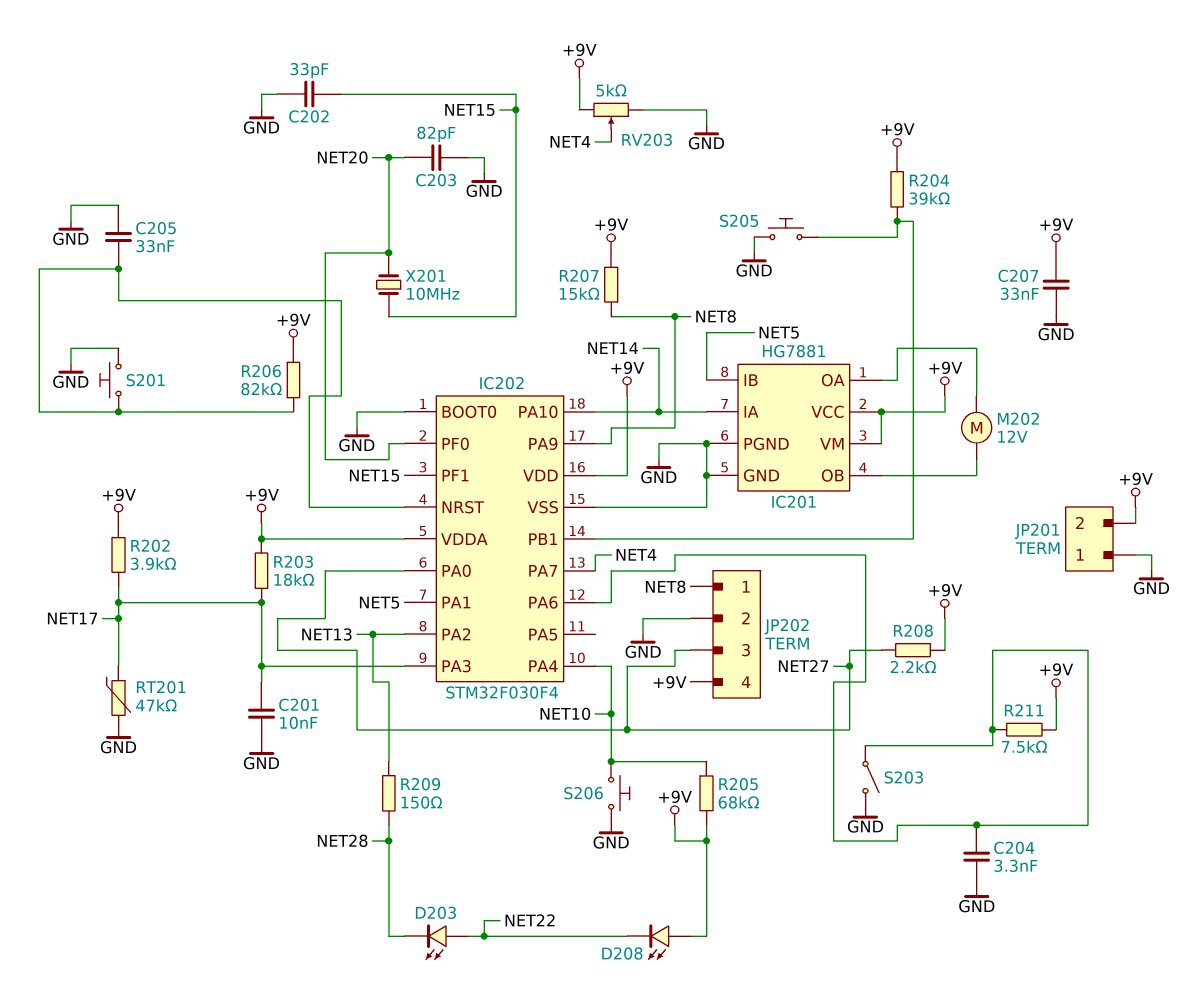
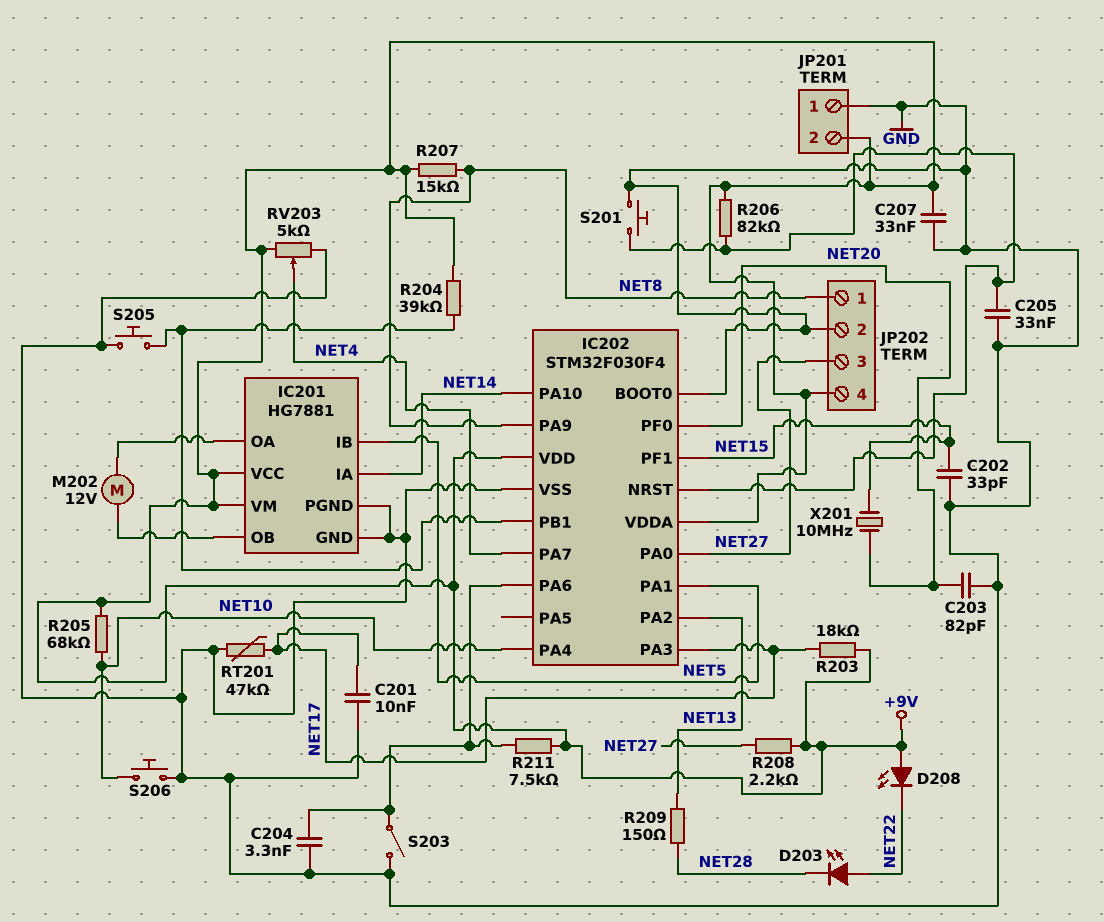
R202: 3.9k (+9V, NET17) -> none

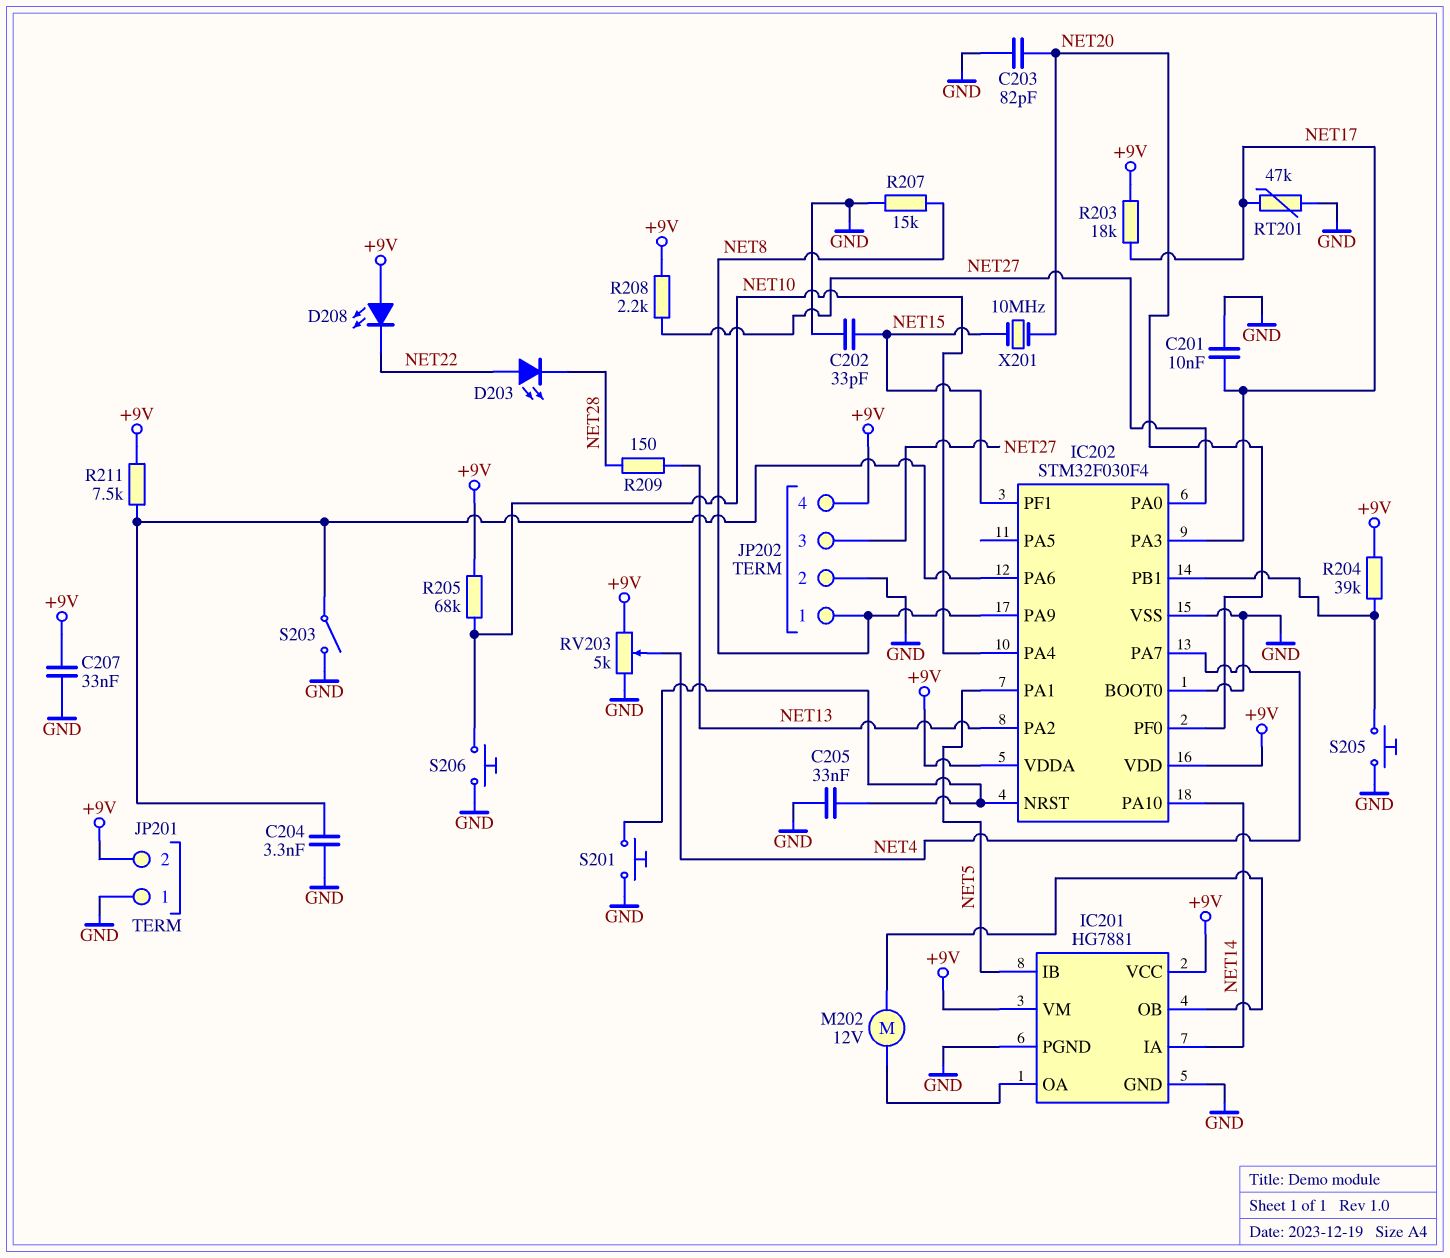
R206: 82k (+9V, IC202/NRST) -> none
R207: 15k (+9V, NET8) -> 15k (GND, NET8)

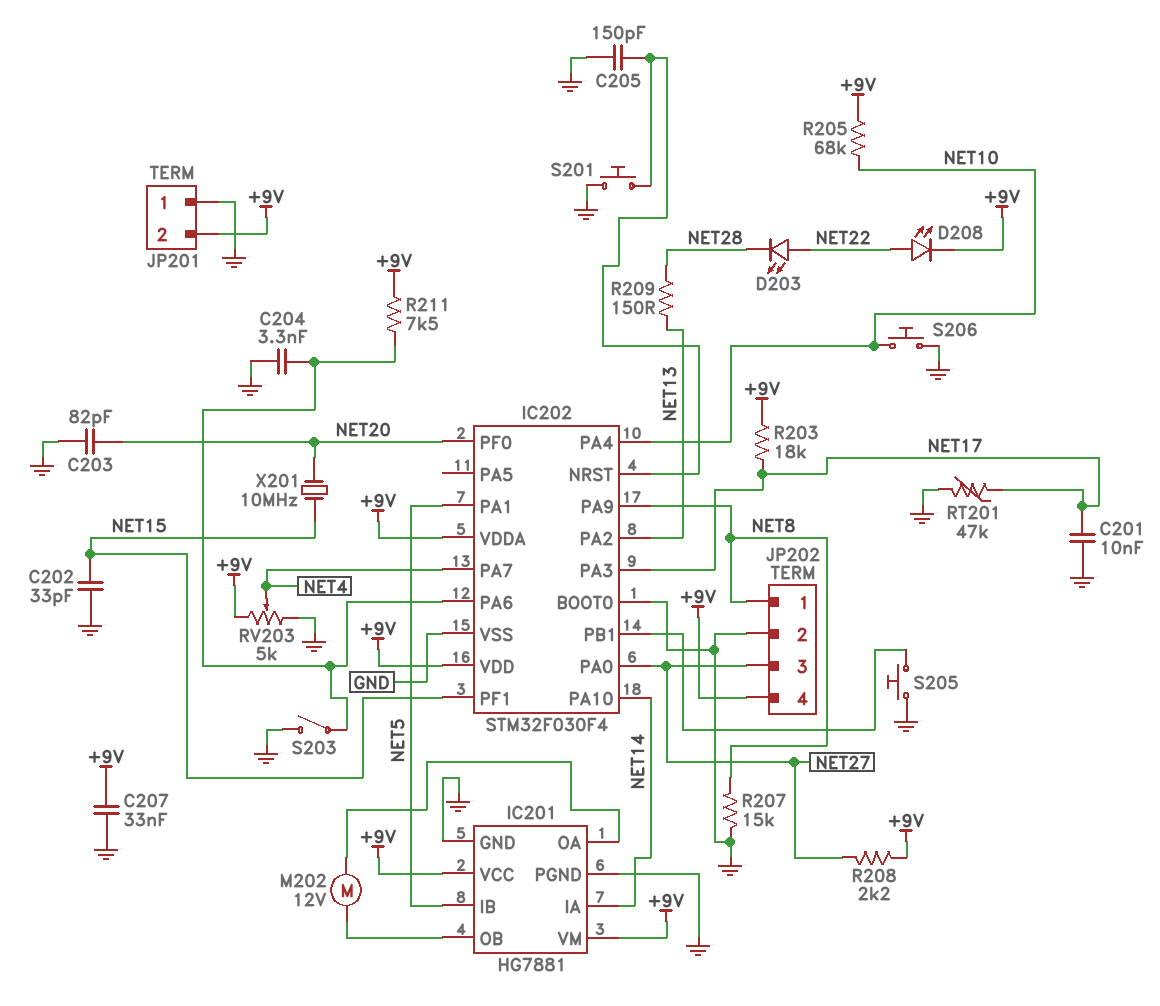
C205: 33nF (GND, IC202/NRST) -> 150pF (GND, IC202/NRST)
D208: LED (A +9V, K NET22) -> LED (A NET22, K +9V)
R204: 39k (+9V, IC202/PB1) -> none

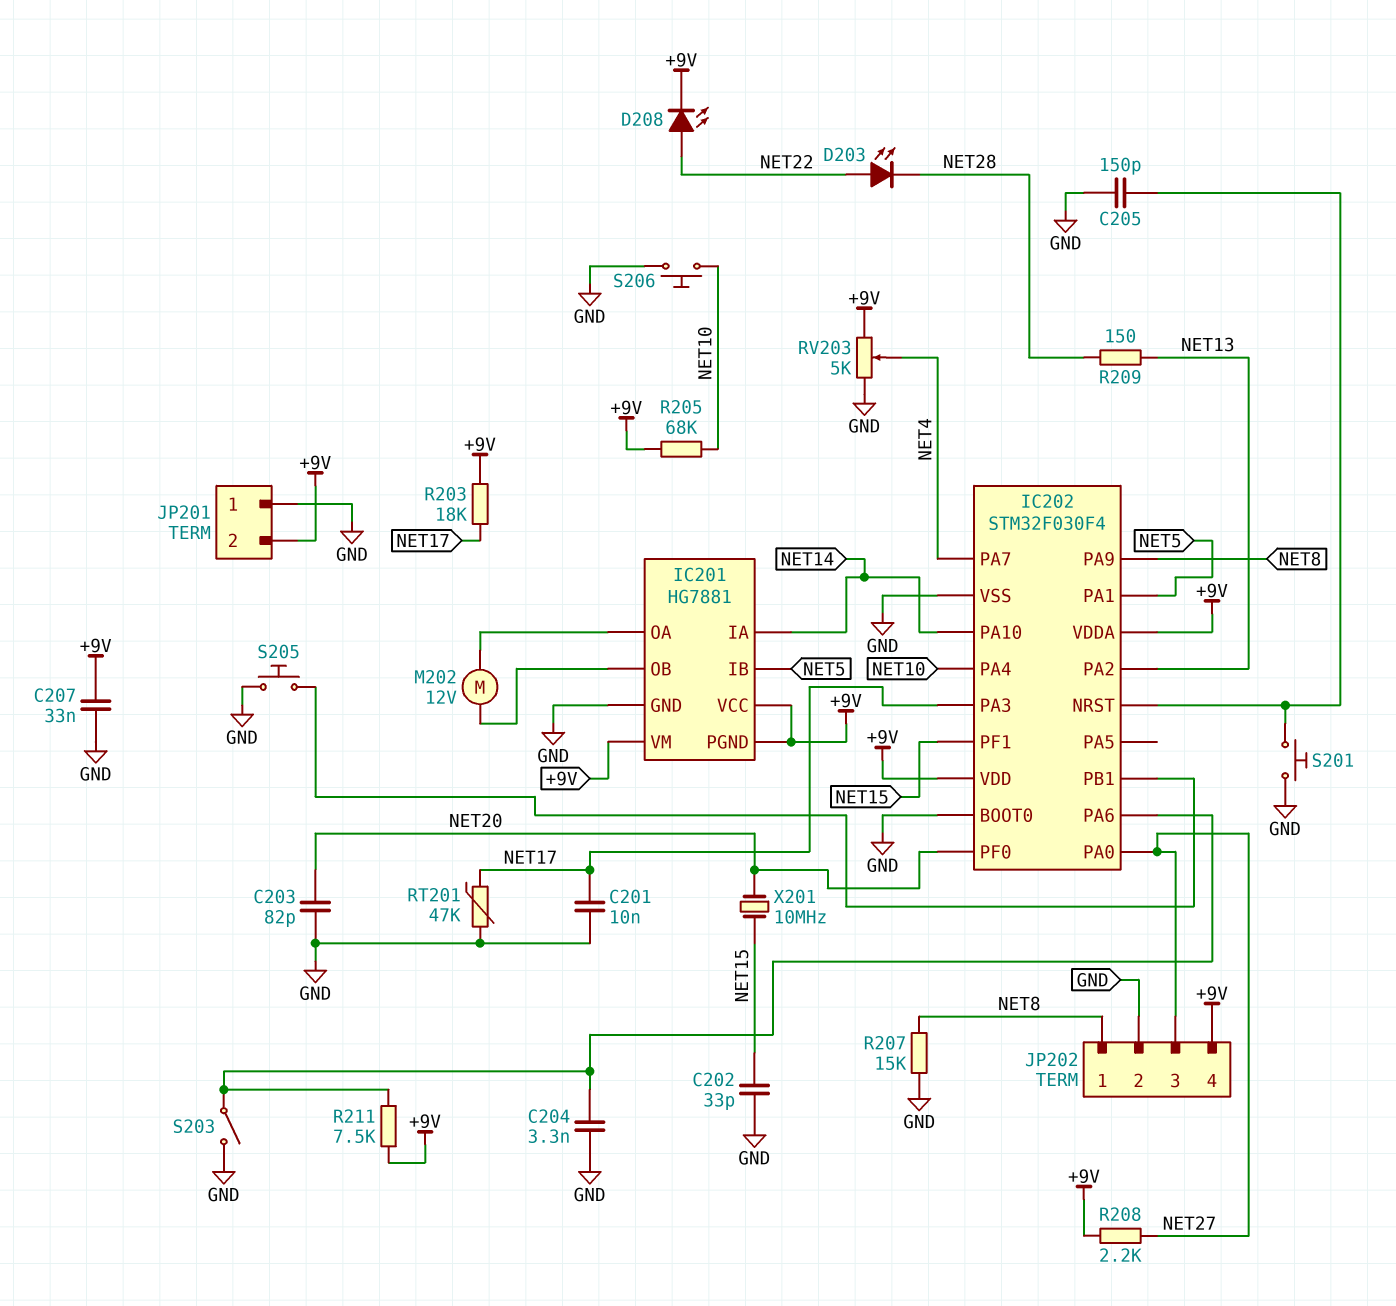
IC201 pin PGND: GND -> +9V

